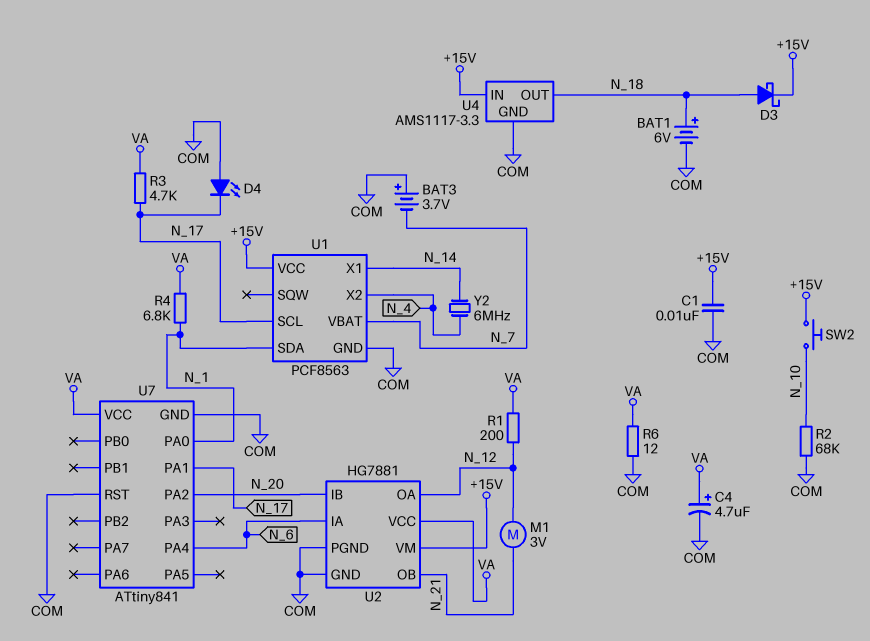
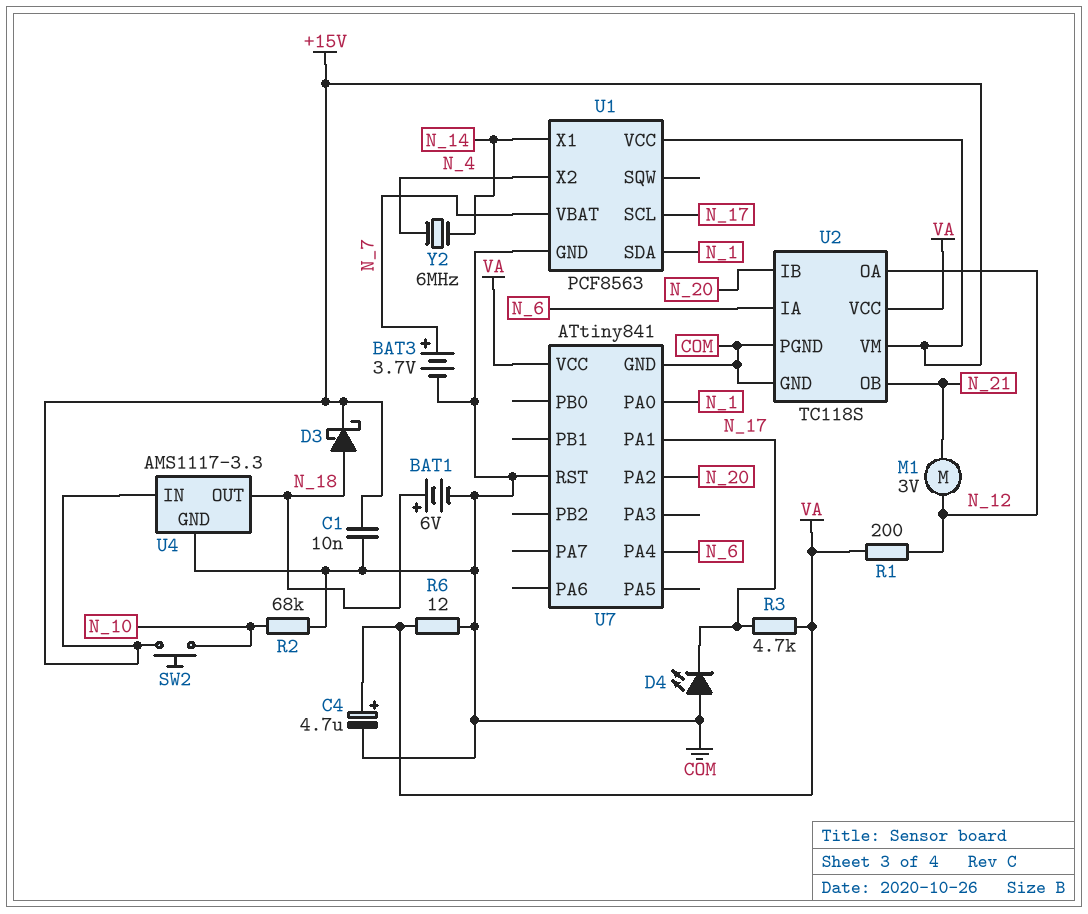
BAT3: 3.7V (plus COM, minus N_7) -> 3.7V (plus N_7, minus COM)
R4: 6.8k (N_1, VA) -> none
U2: HG7881 -> TC118S

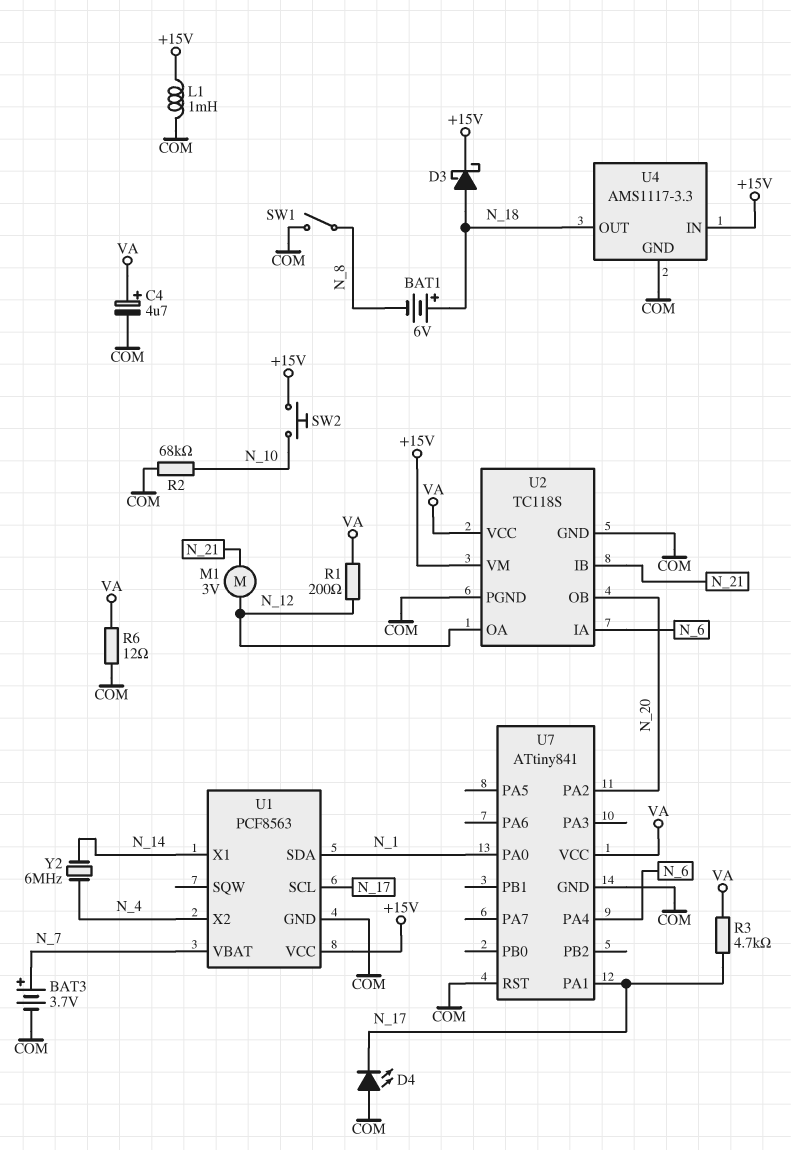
BAT1: 6V (plus N_18, minus COM) -> 6V (plus N_18, minus N_8)
C1: 10nF (+15V, COM) -> none
L1: none -> 1mH (+15V, COM)
SW1: none -> switch (COM, N_8)
U2 pin IB: N_20 -> N_21
U2 pin OB: N_21 -> N_20

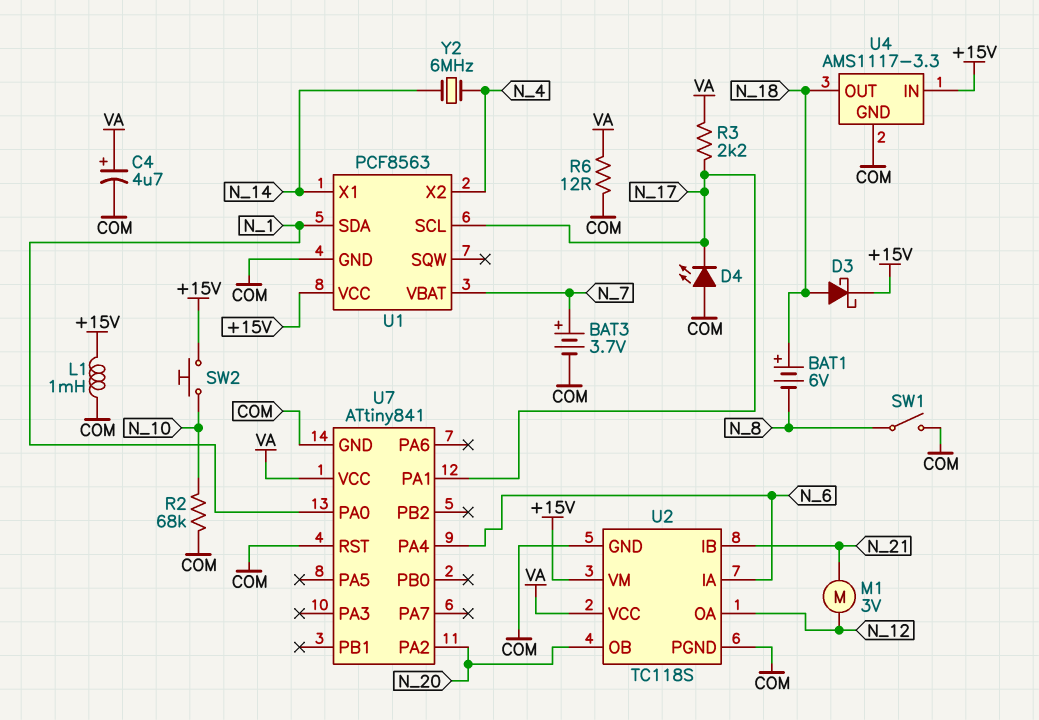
R1: 200 (N_12, VA) -> none
R3: 4.7k (N_17, VA) -> 2.2k (N_17, VA)

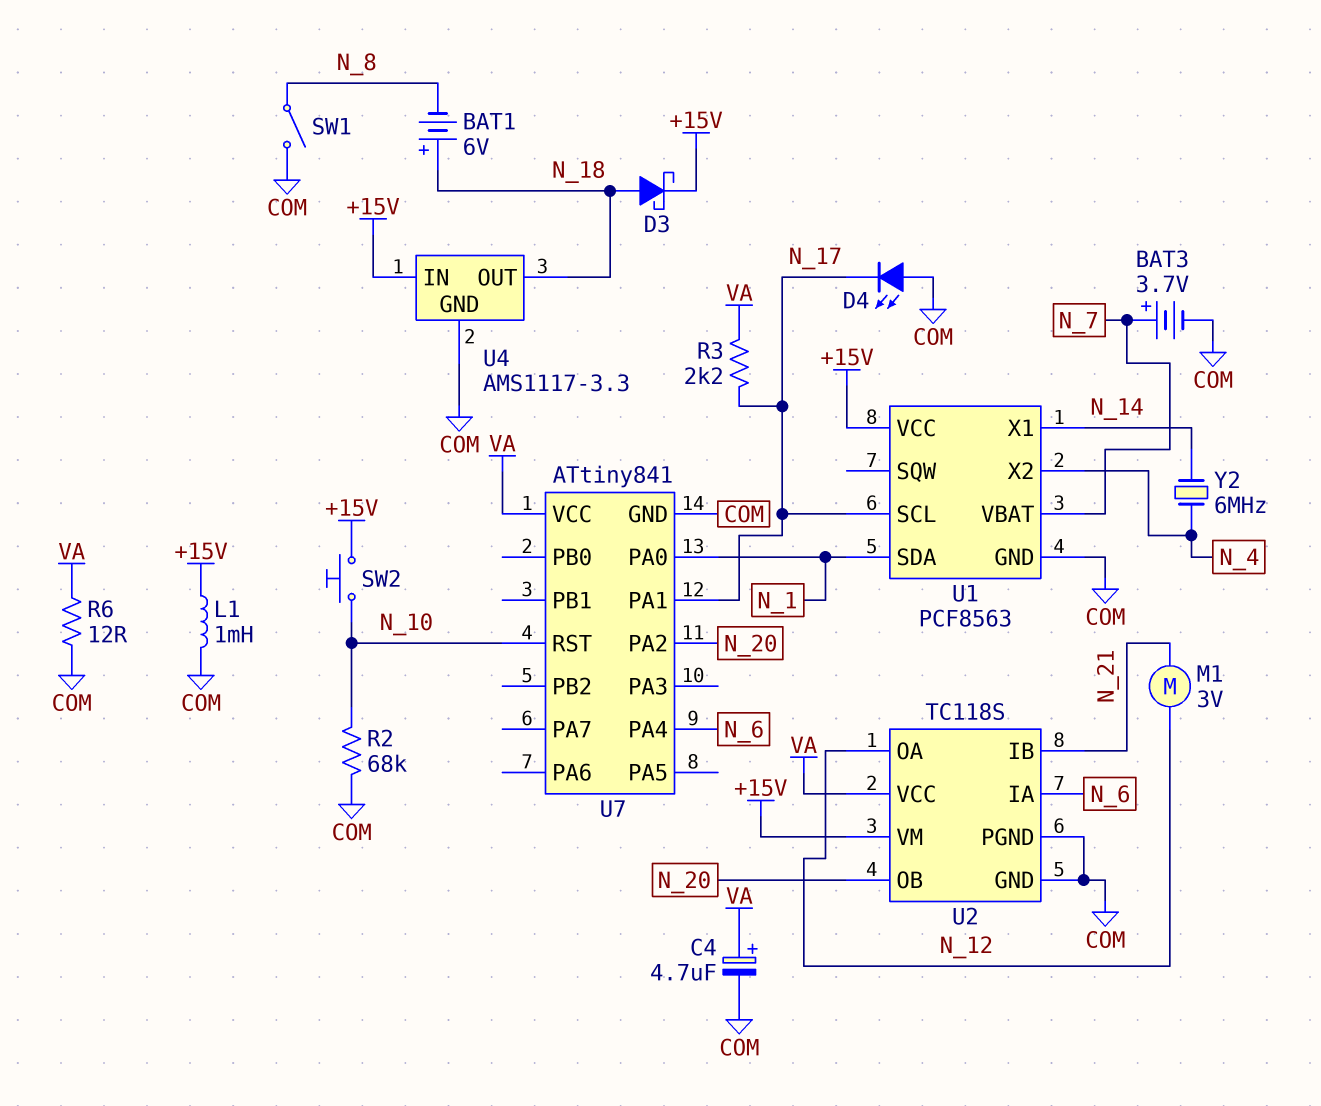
U7 pin RST: COM -> N_10

